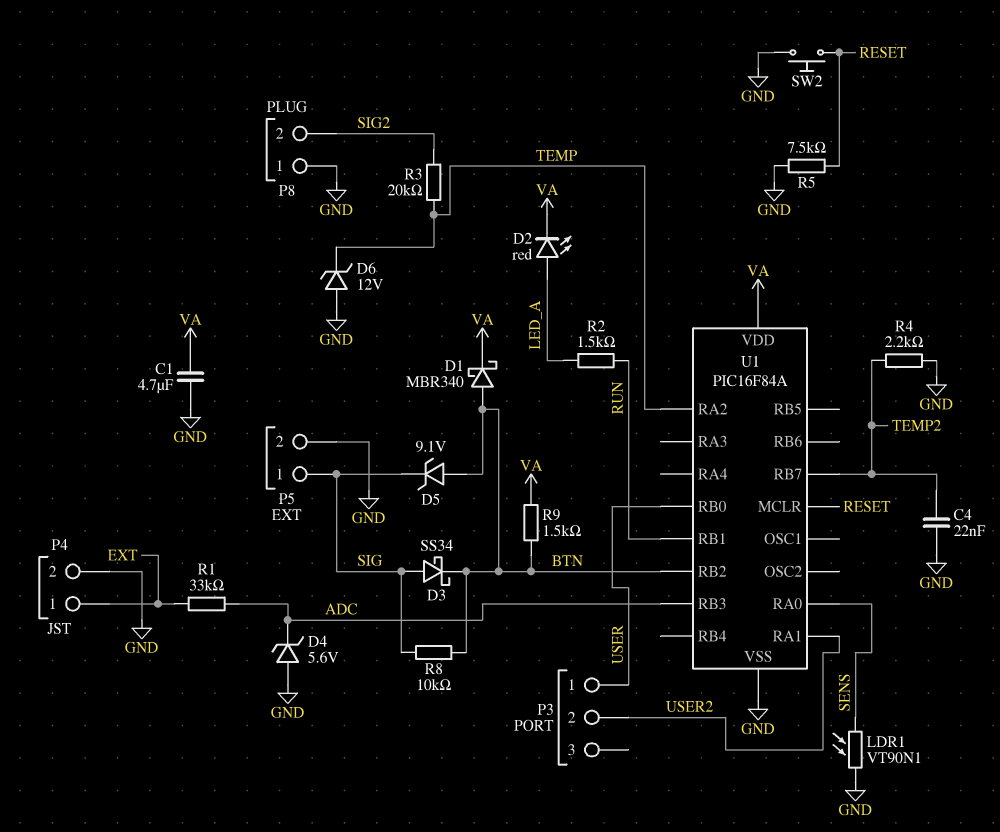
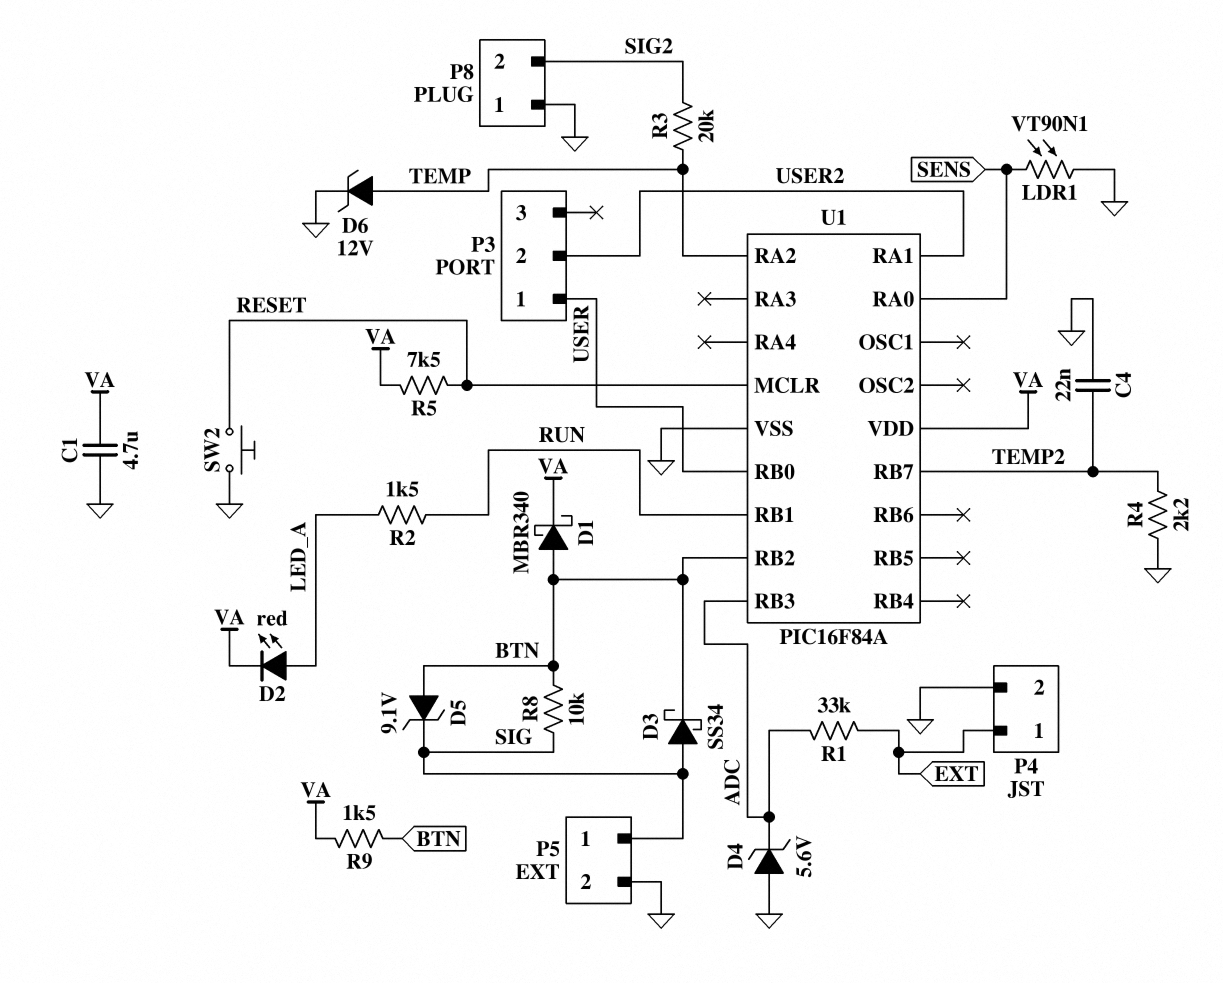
D6: zener 12V (A GND, K TEMP) -> zener 12V (A TEMP, K GND)
R5: 7.5k (GND, RESET) -> 7.5k (RESET, VA)

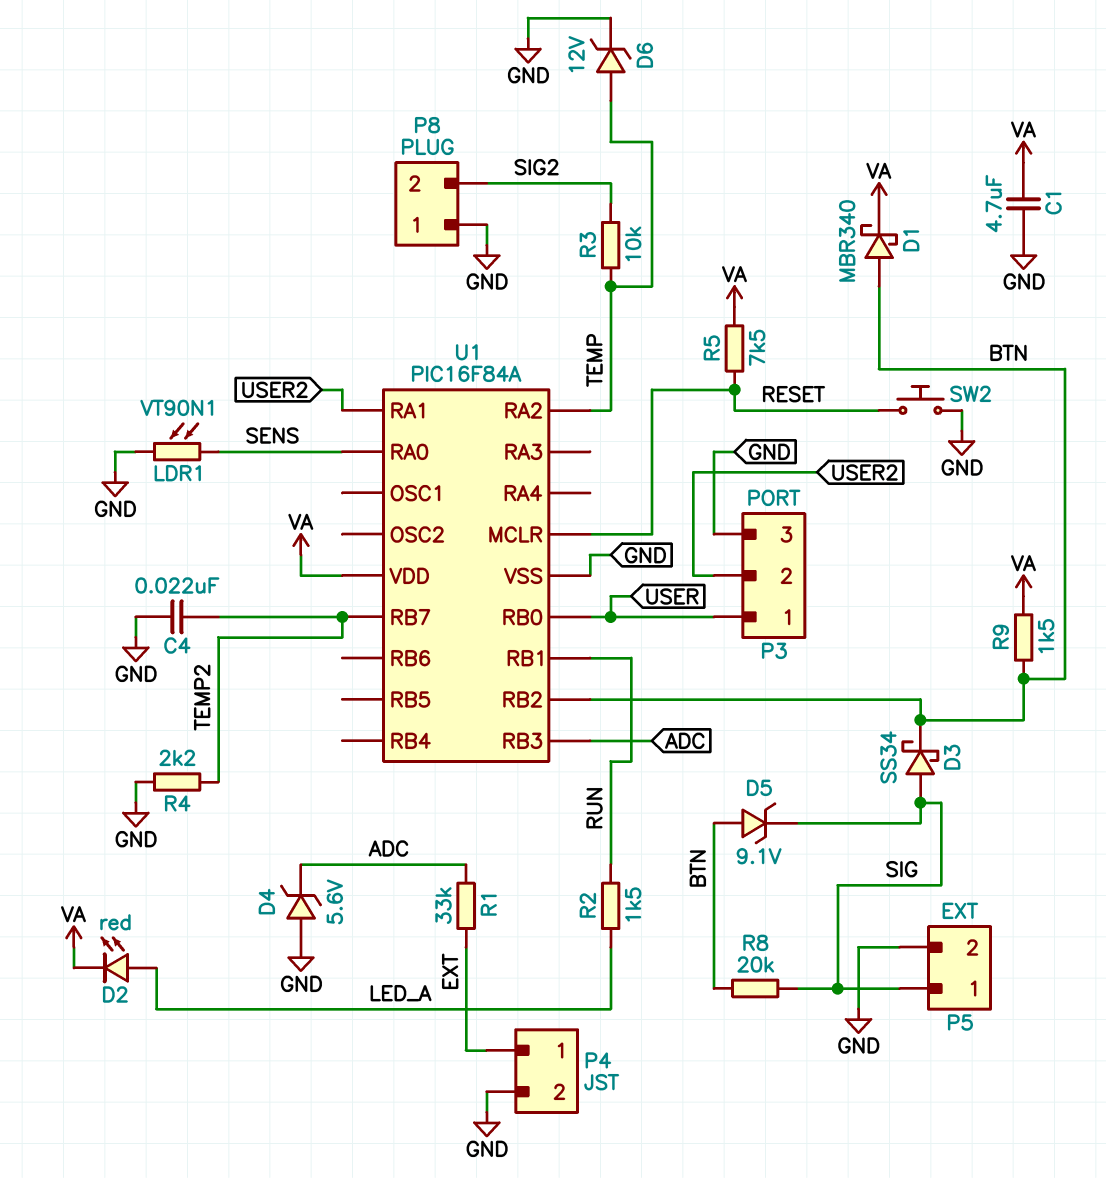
P3 pin 3: none -> GND
R3: 20k (SIG2, TEMP) -> 10k (SIG2, TEMP)
R8: 10k (BTN, SIG) -> 20k (BTN, SIG)

